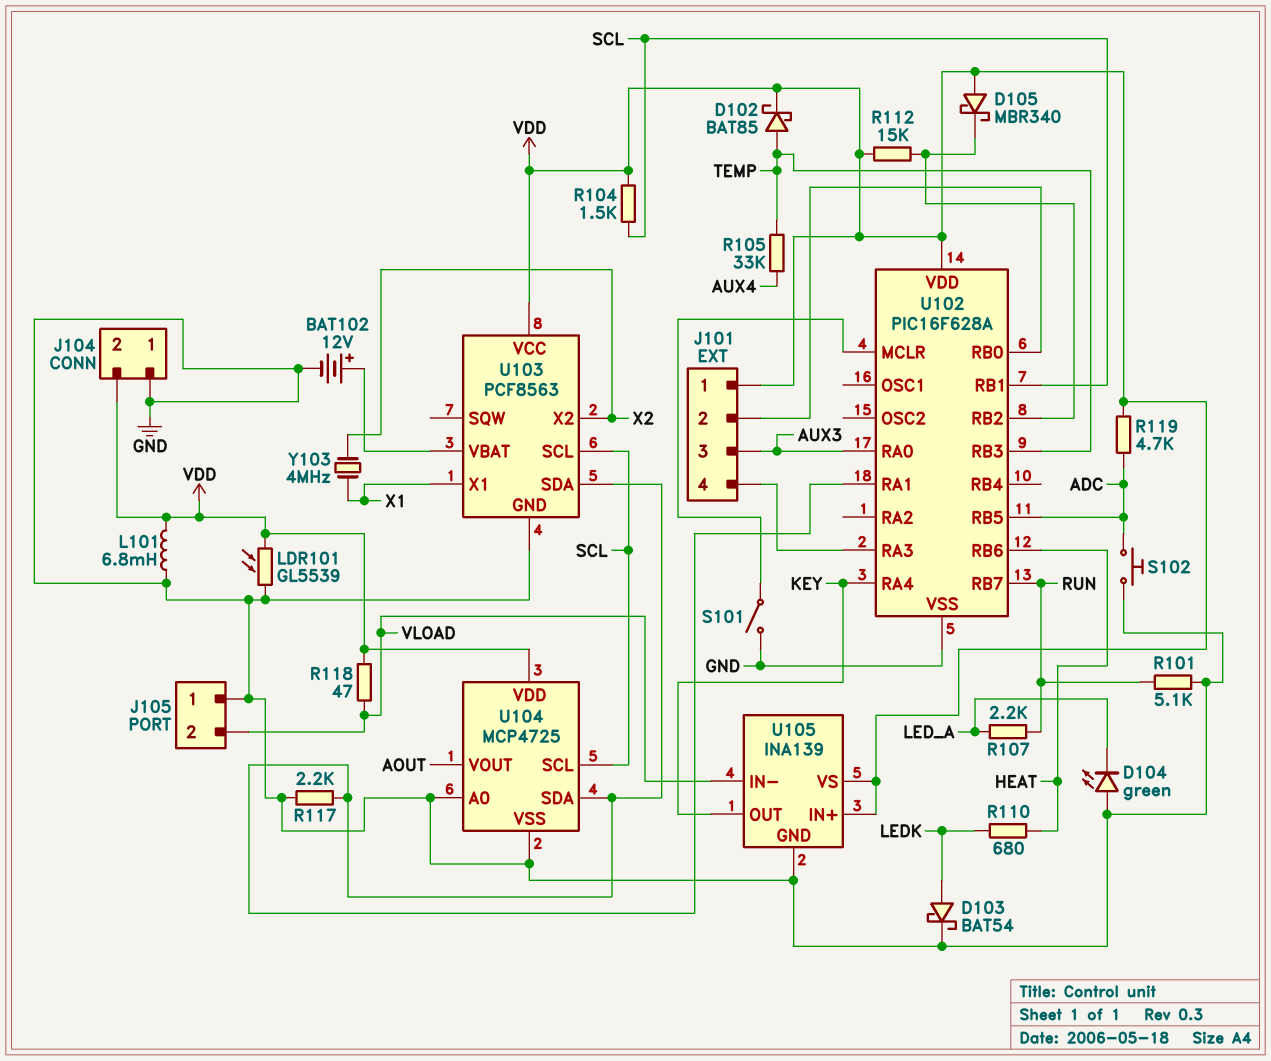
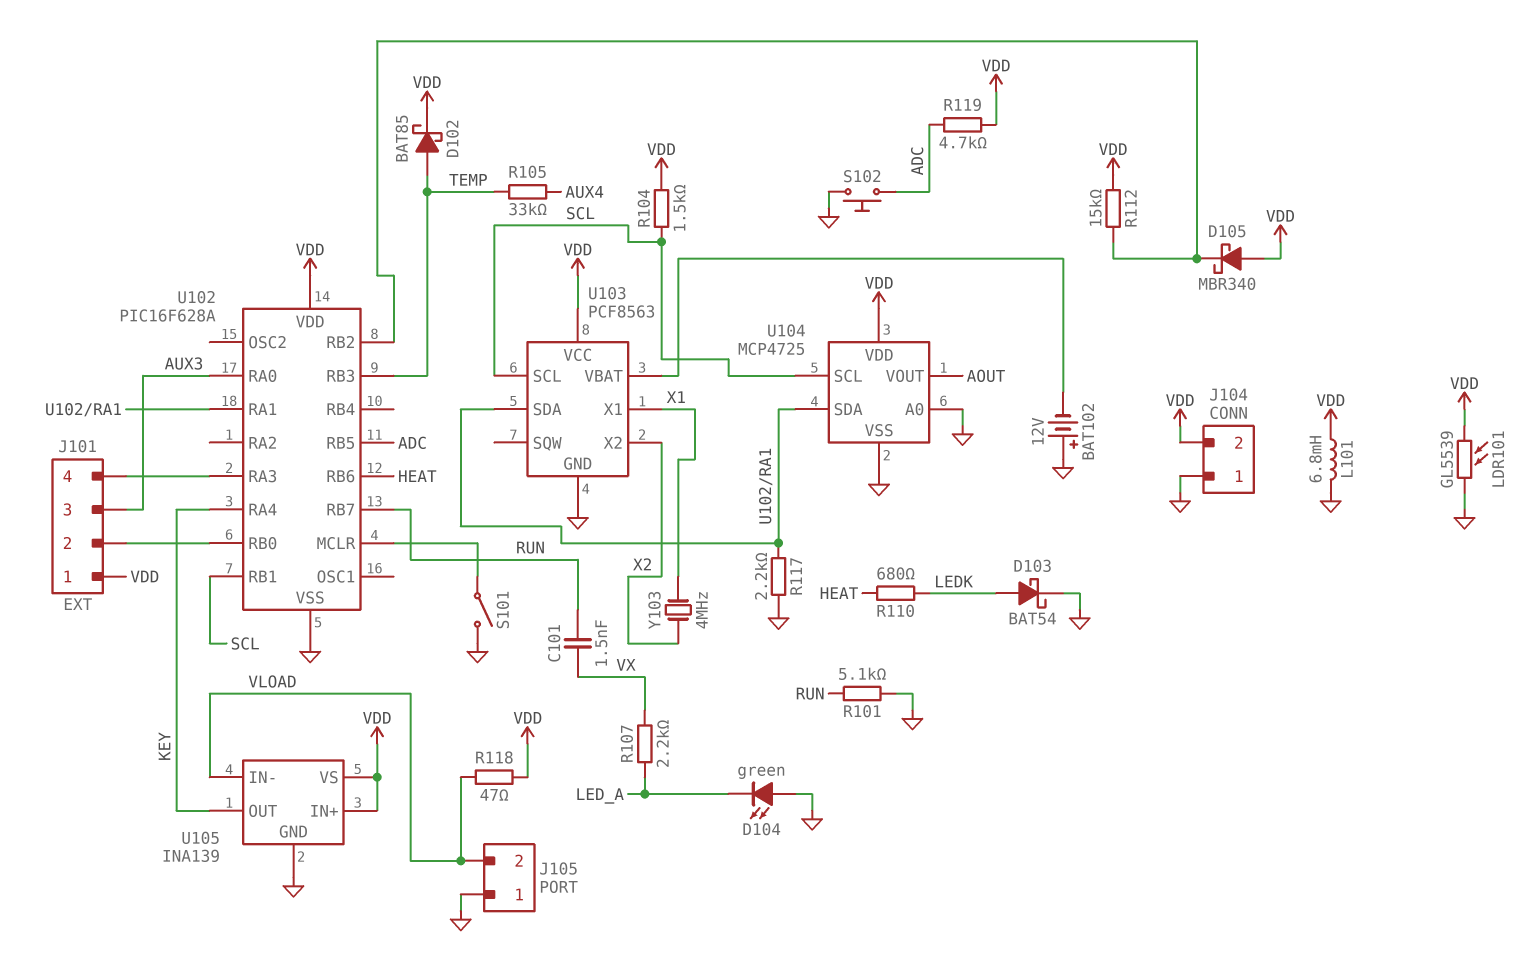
BAT102: 12V (plus U103/VBAT, minus GND) -> 12V (plus GND, minus U103/VBAT)
C101: none -> 1.5nF (RUN, VX)
R107: 2.2k (LED_A, RUN) -> 2.2k (LED_A, VX)

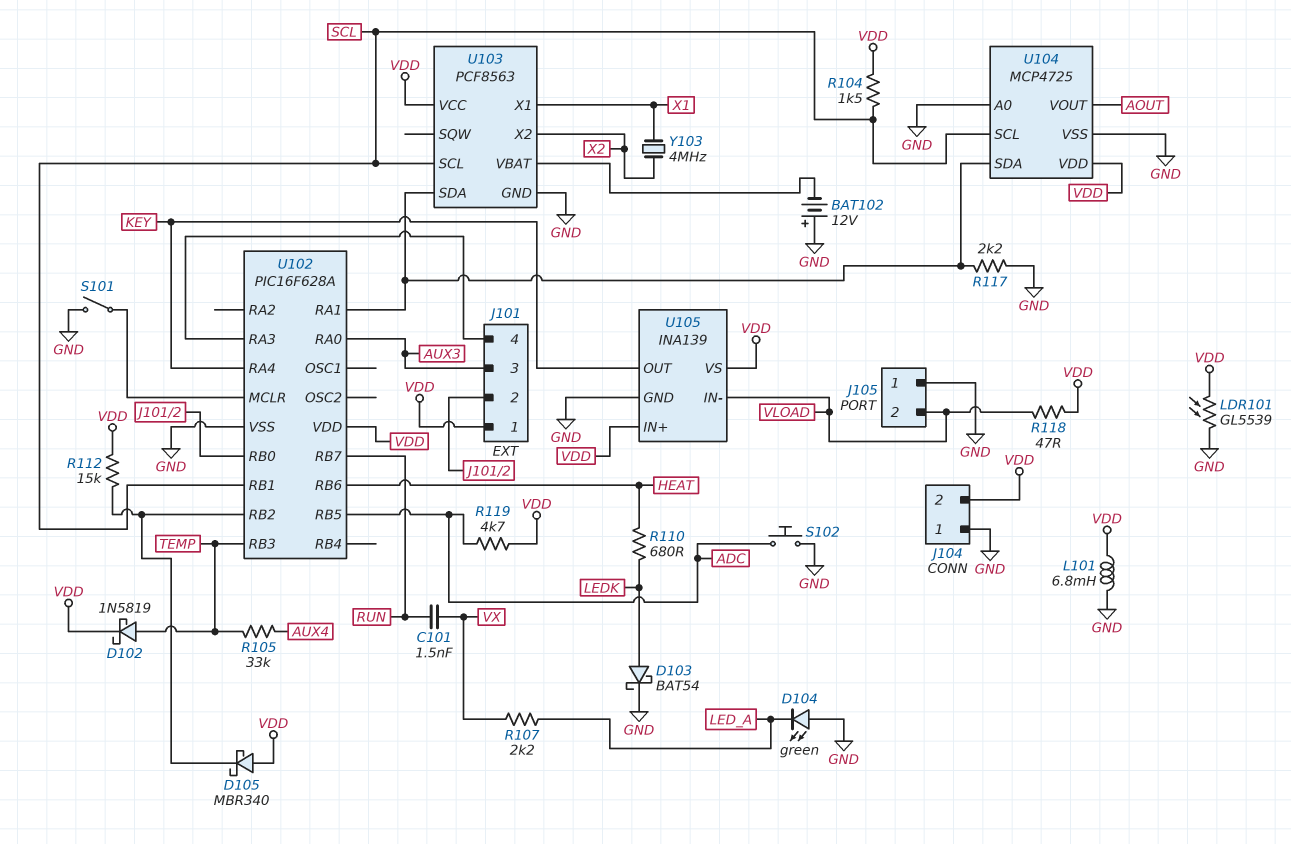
D102: schottky BAT85 (A TEMP, K VDD) -> schottky 1N5819 (A TEMP, K VDD)
R101: 5.1k (GND, RUN) -> none

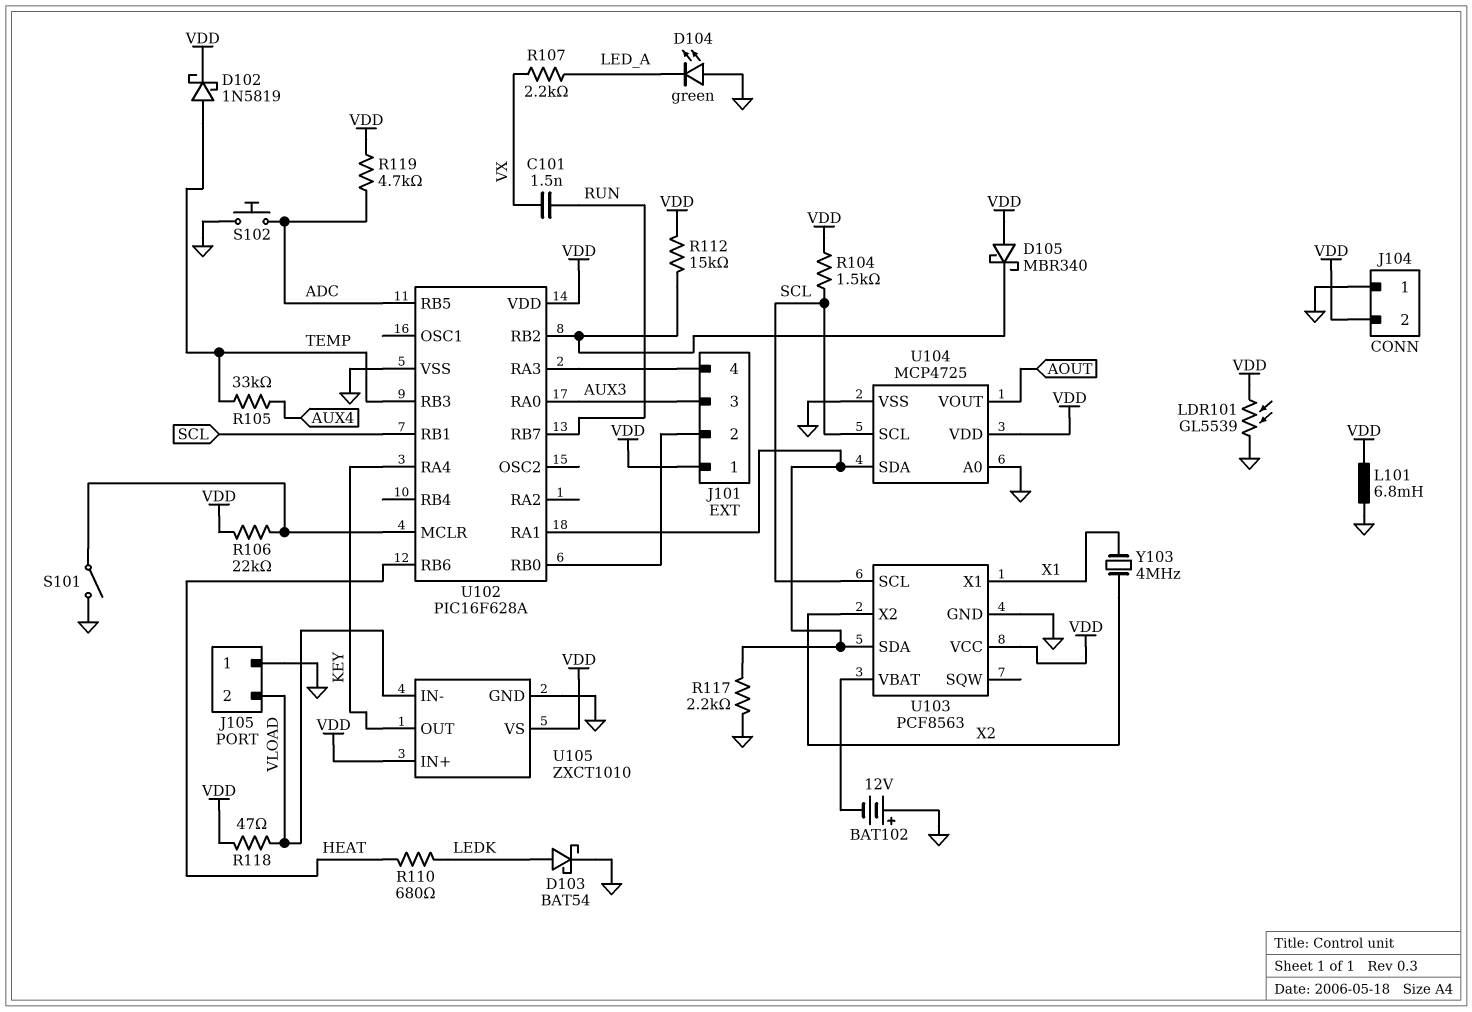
R106: none -> 22k (U102/MCLR, VDD)
U105: INA139 -> ZXCT1010

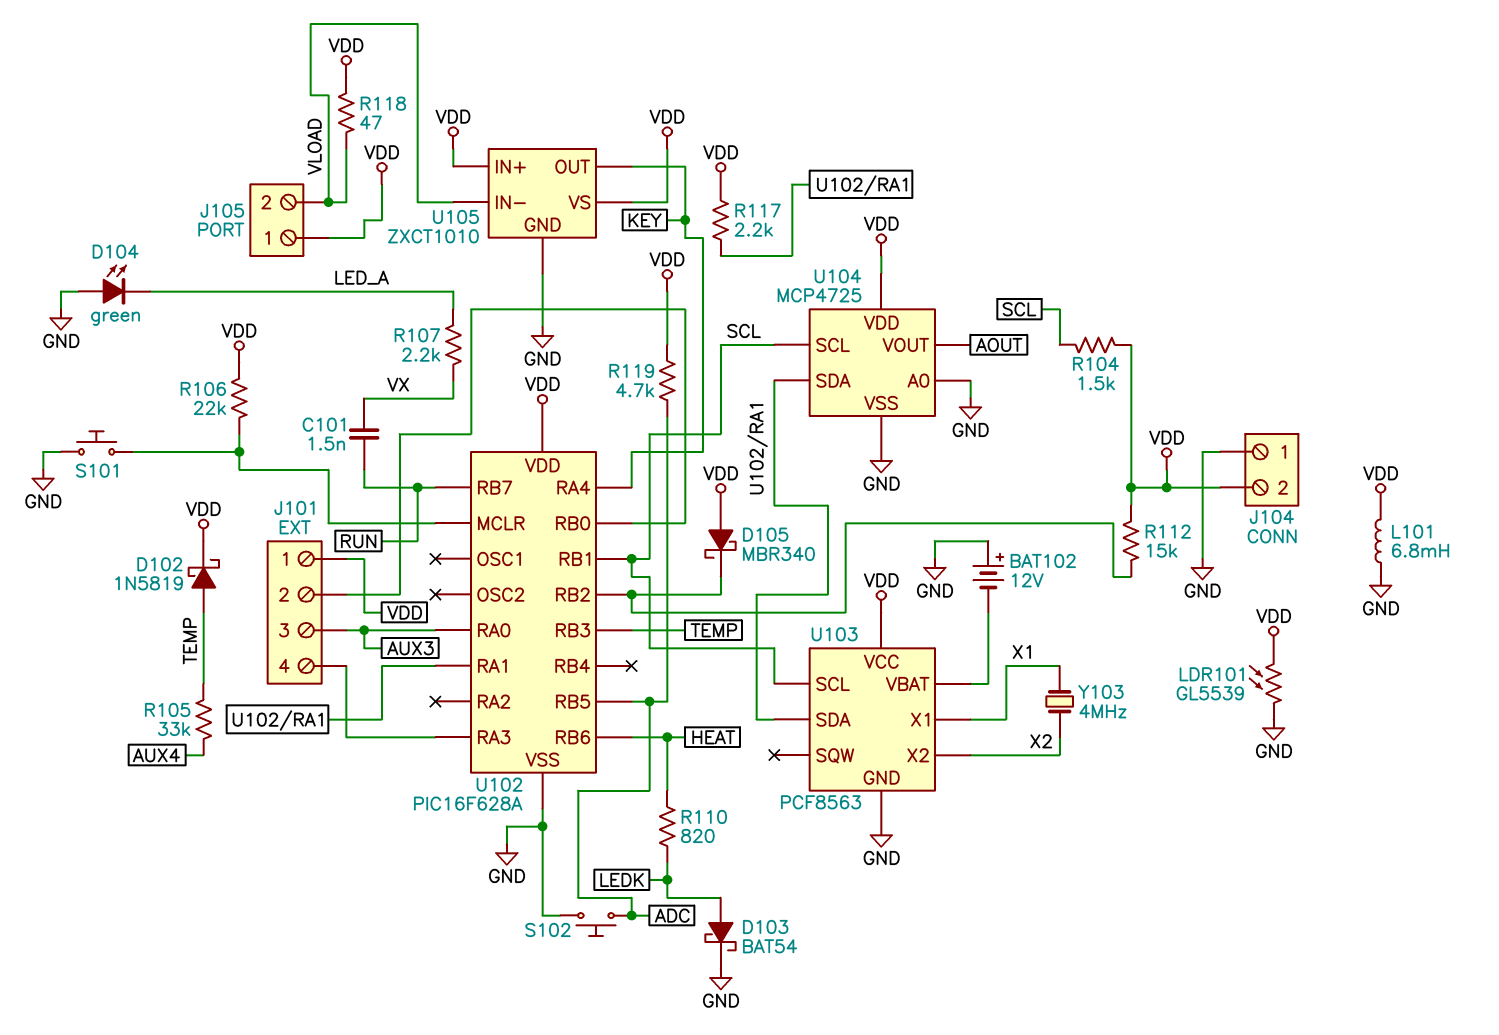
J105 pin 1: GND -> VDD
R110: 680 (HEAT, LEDK) -> 820 (HEAT, LEDK)
R117: 2.2k (GND, U102/RA1) -> 2.2k (U102/RA1, VDD)
S101: switch (GND, U102/MCLR) -> button (GND, U102/MCLR)

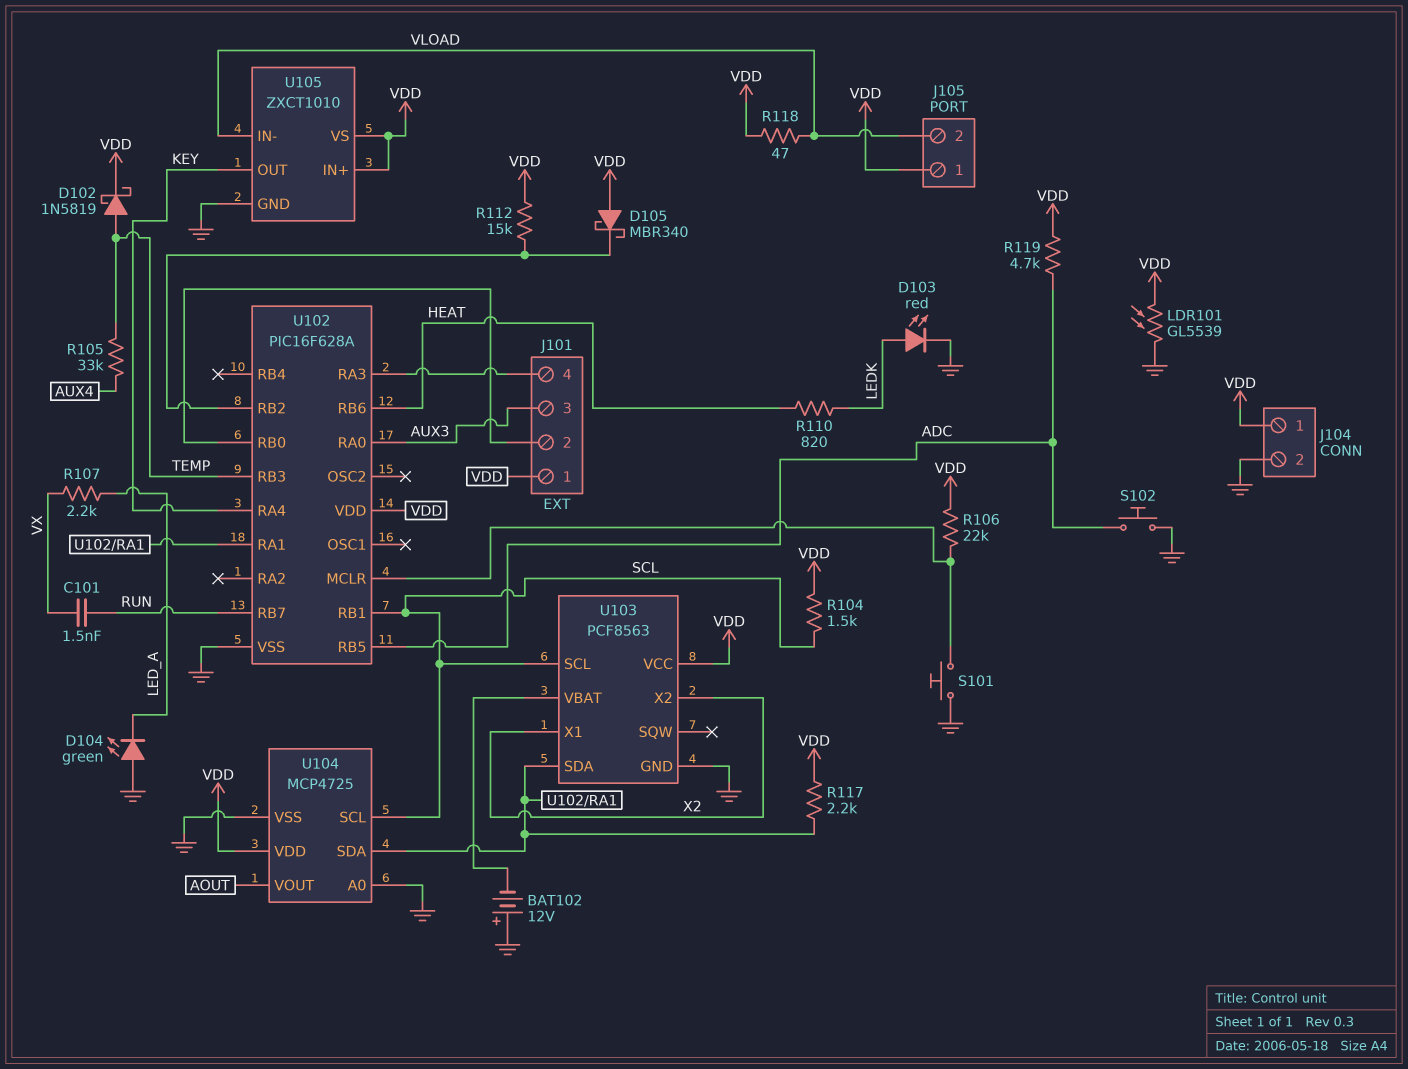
D103: schottky BAT54 (A LEDK, K GND) -> LED red (A LEDK, K GND)
J104 pin 1: GND -> VDD
J104 pin 2: VDD -> GND
L101: 6.8mH (GND, VDD) -> none
U103 pin X1: X1 -> X2
Y103: 4MHz (X1, X2) -> none

